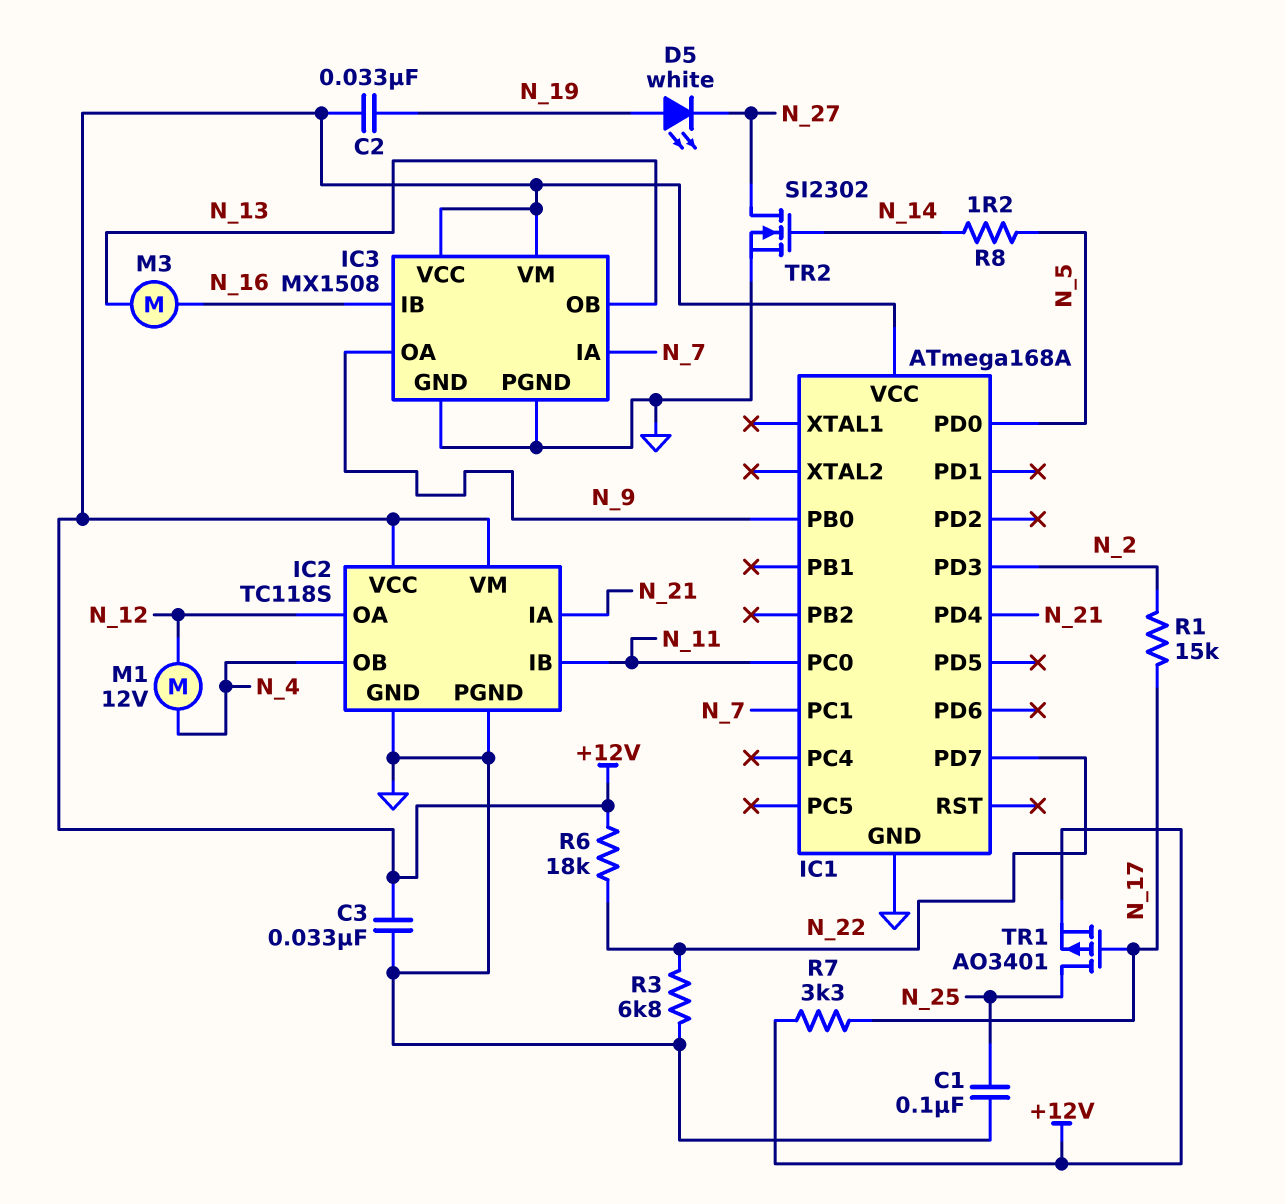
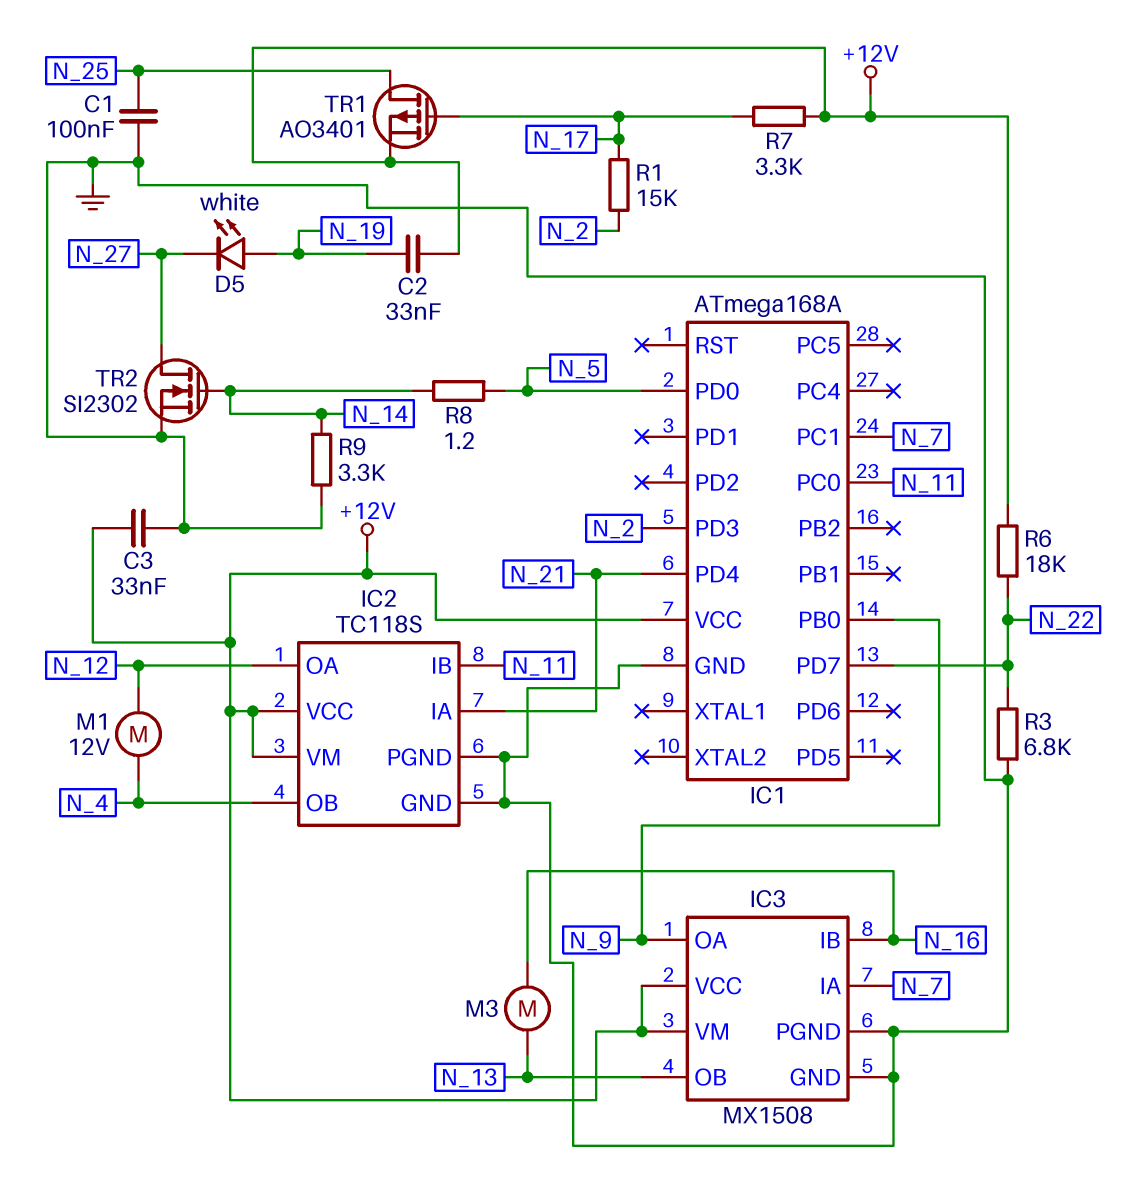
R9: none -> 3.3k (GND, N_14)

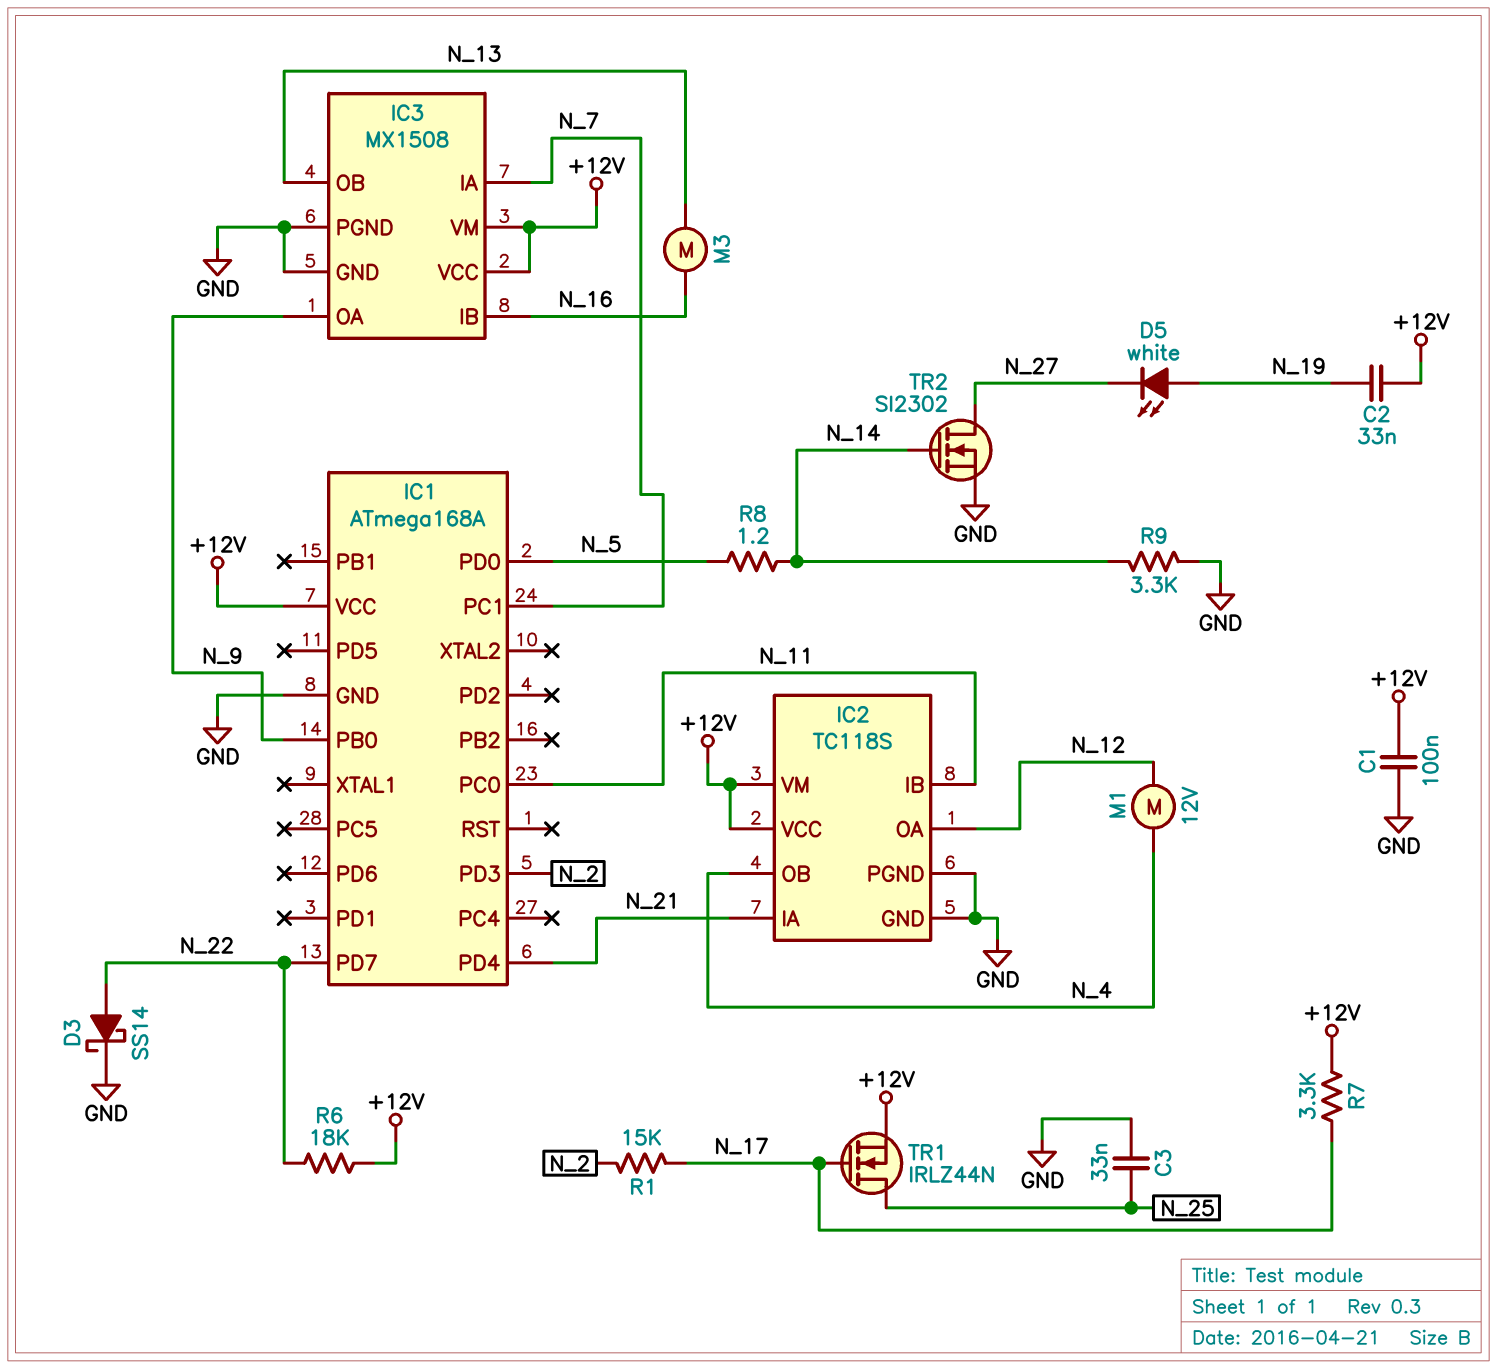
C1: 100nF (GND, N_25) -> 100nF (+12V, GND)
C3: 33nF (+12V, GND) -> 33nF (GND, N_25)
D3: none -> schottky SS14 (A N_22, K GND)
R3: 6.8k (GND, N_22) -> none
TR1: PMOS AO3401 (G N_17, D N_25, S +12V) -> NMOS IRLZ44N (G N_17, D N_25, S +12V)

